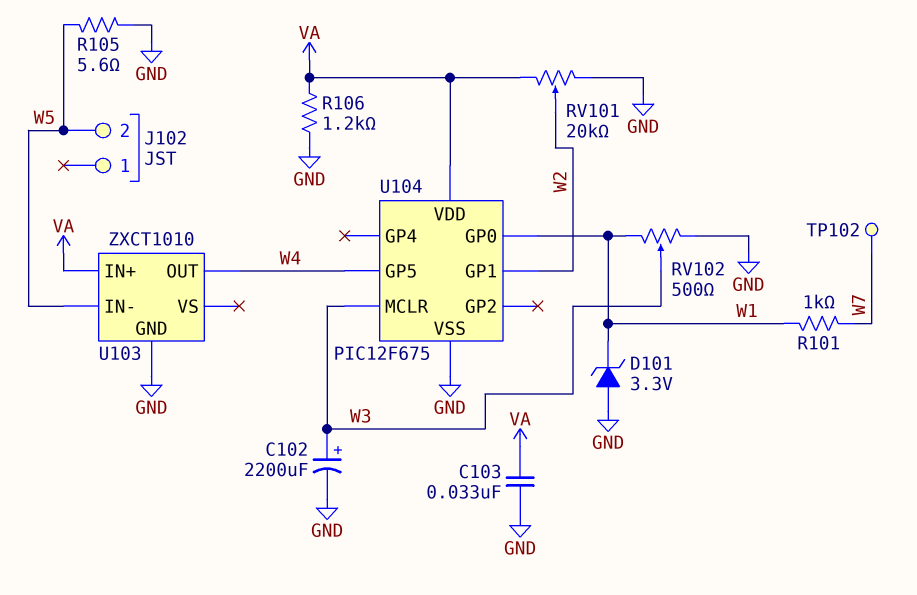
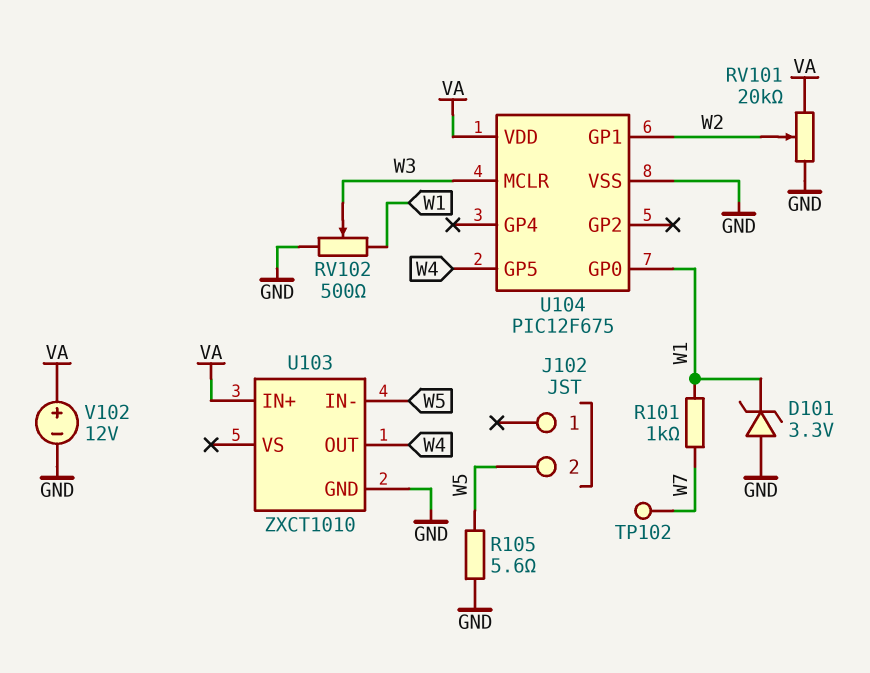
C102: 2200uF (plus W3, minus GND) -> none
C103: 33nF (GND, VA) -> none
R106: 1.2k (GND, VA) -> none
V102: none -> 12V (plus VA, minus GND)

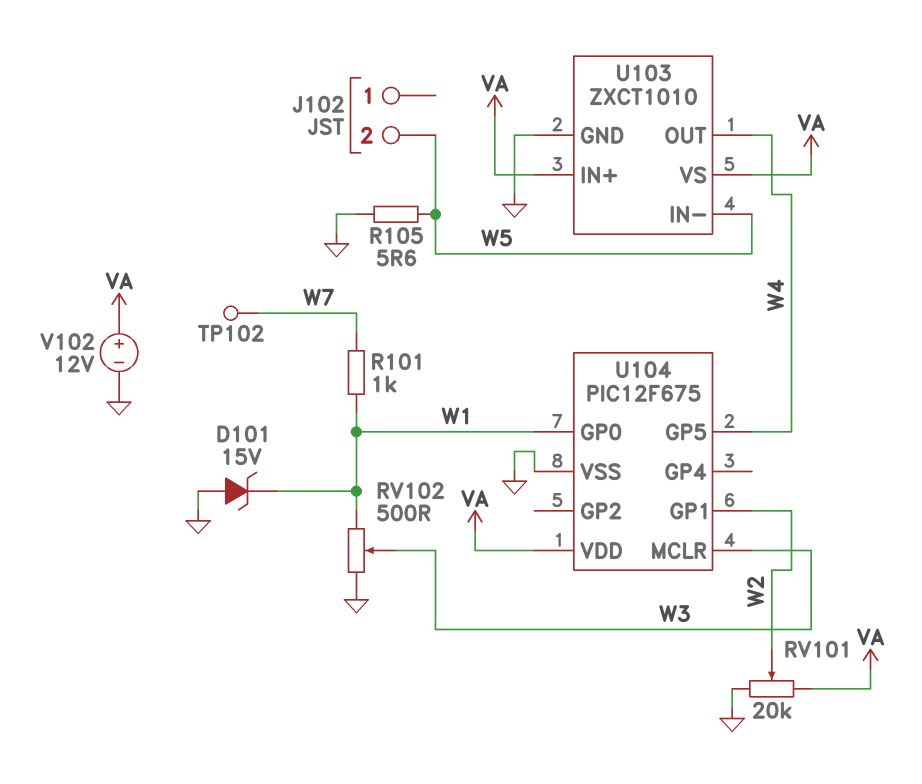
D101: zener 3.3V (A GND, K W1) -> zener 15V (A GND, K W1)
U103 pin VS: none -> VA

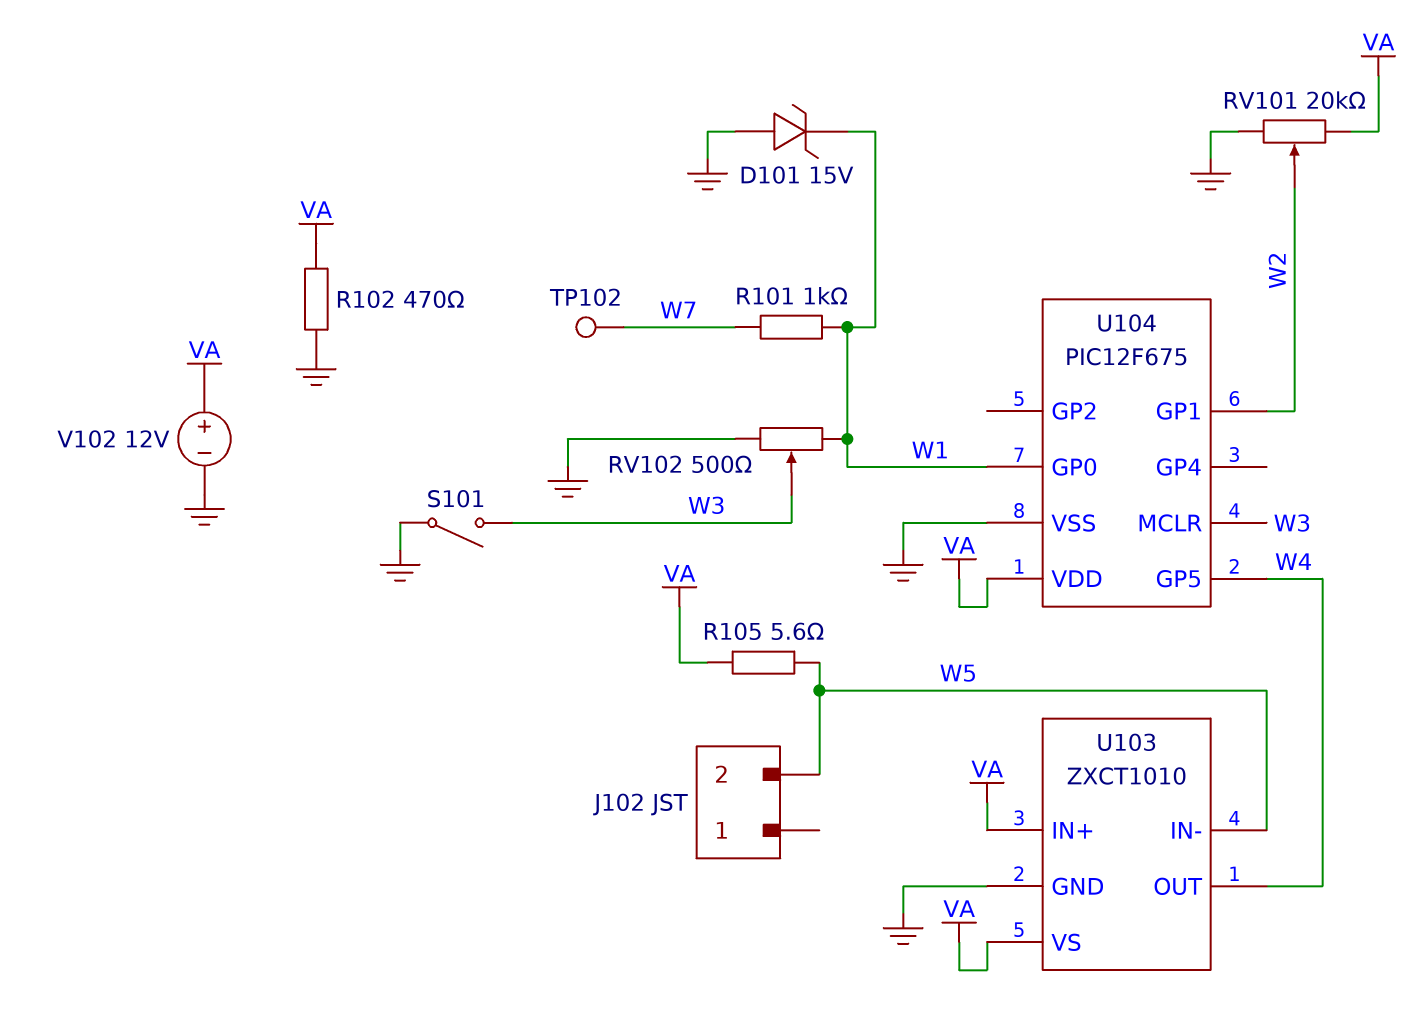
R102: none -> 470 (GND, VA)
R105: 5.6 (GND, W5) -> 5.6 (VA, W5)
S101: none -> switch (GND, W3)

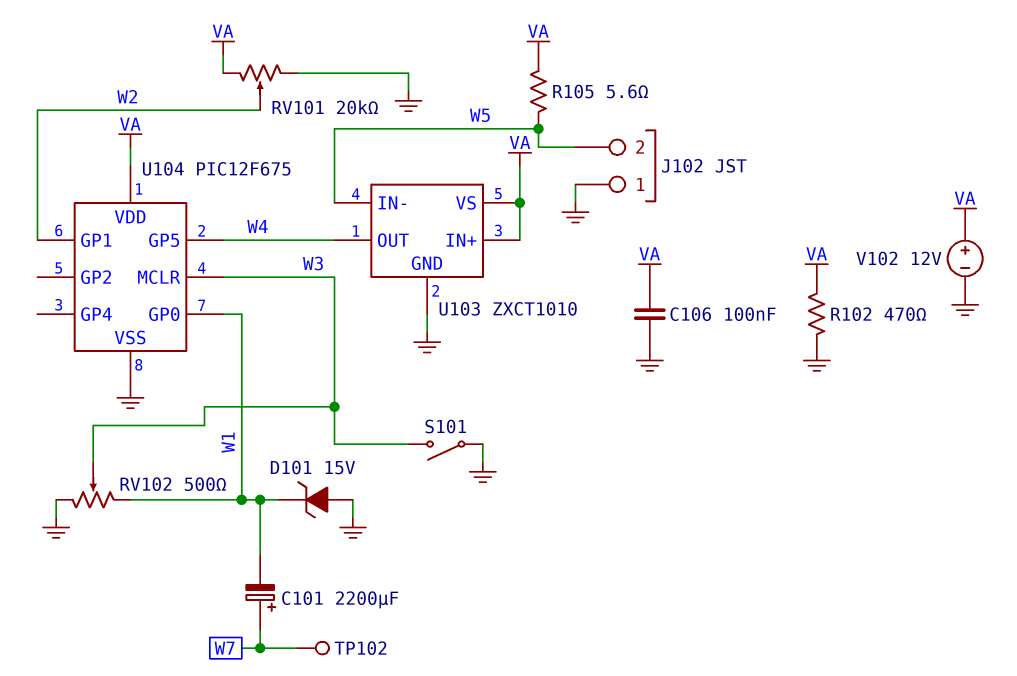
C101: none -> 2200uF (plus W7, minus W1)
C106: none -> 100nF (GND, VA)
J102 pin 1: none -> GND
R101: 1k (W1, W7) -> none

